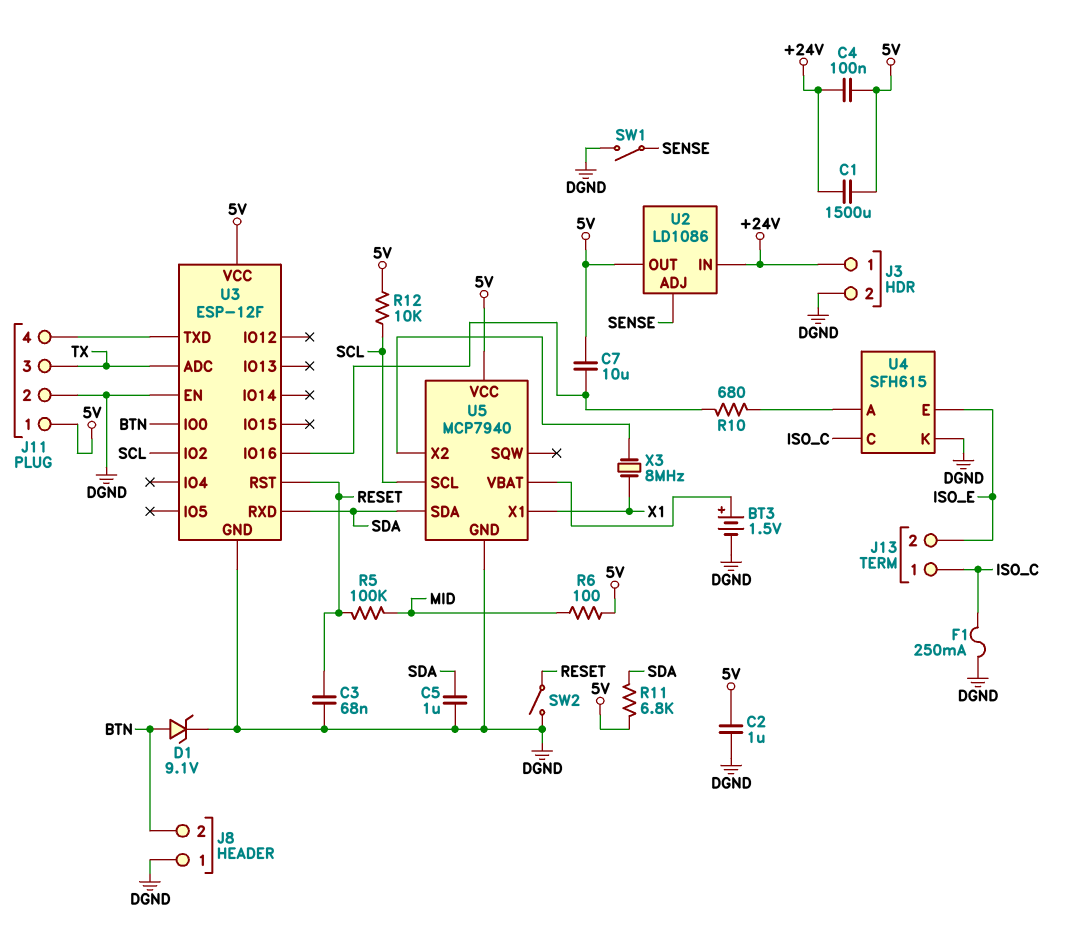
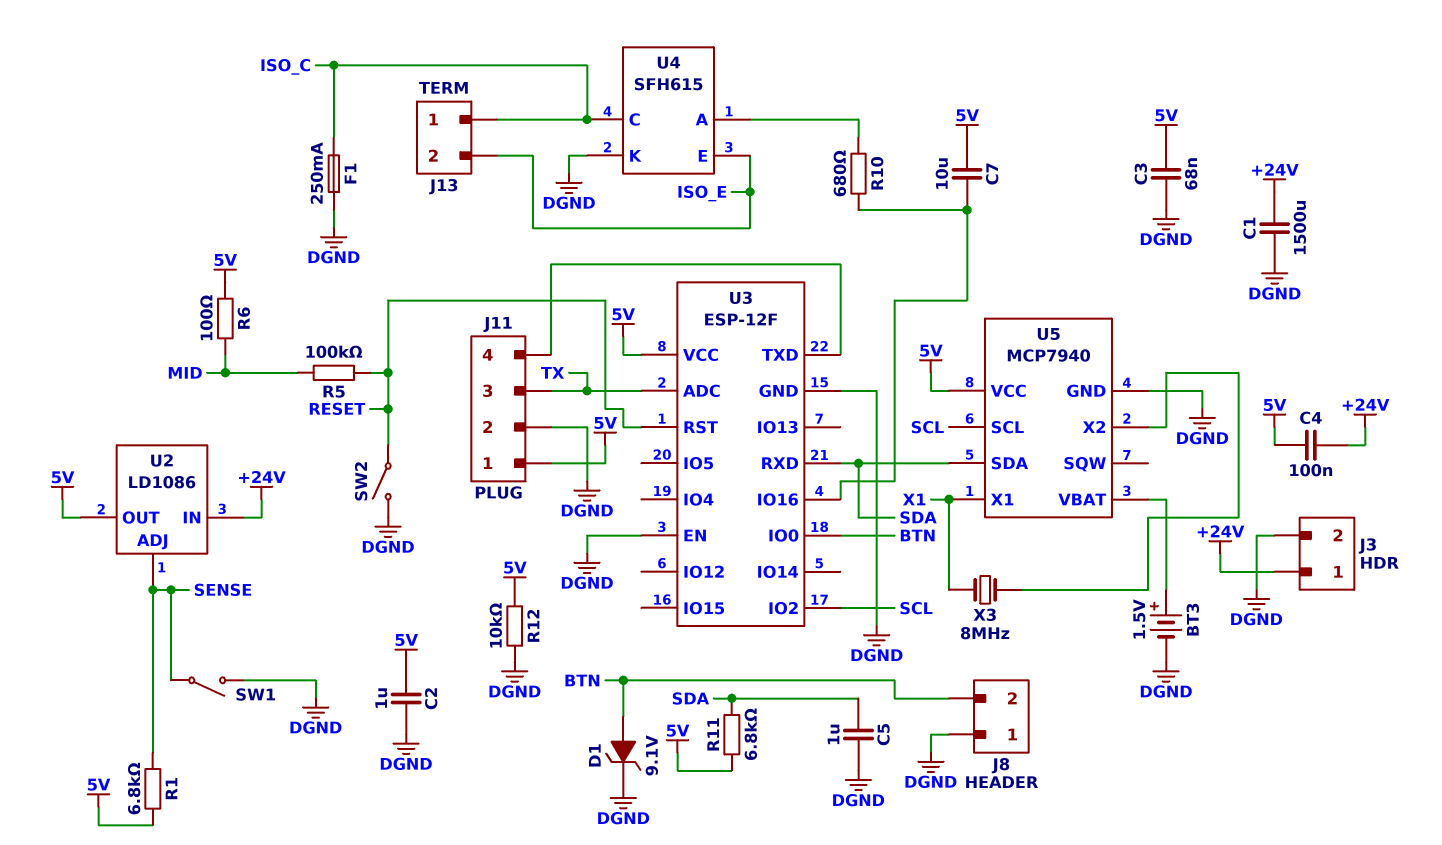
C1: 1500uF (+24V, 5V) -> 1500uF (+24V, DGND)
C3: 68nF (DGND, RESET) -> 68nF (5V, DGND)
R1: none -> 6.8k (5V, SENSE)
R12: 10k (5V, SCL) -> 10k (5V, DGND)

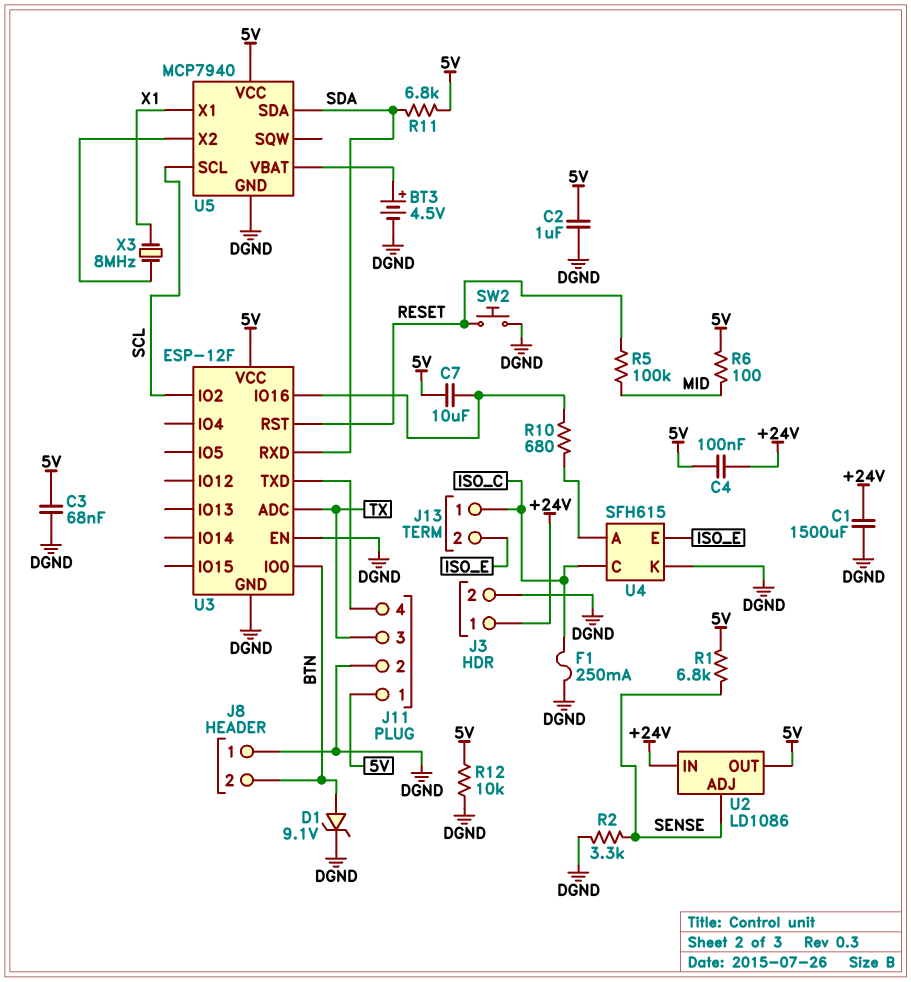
BT3: 1.5V (plus U5/VBAT, minus DGND) -> 4.5V (plus U5/VBAT, minus DGND)
C5: 1uF (DGND, SDA) -> none
R2: none -> 3.3k (DGND, SENSE)
SW1: switch (DGND, SENSE) -> none
SW2: switch (DGND, RESET) -> button (DGND, RESET)

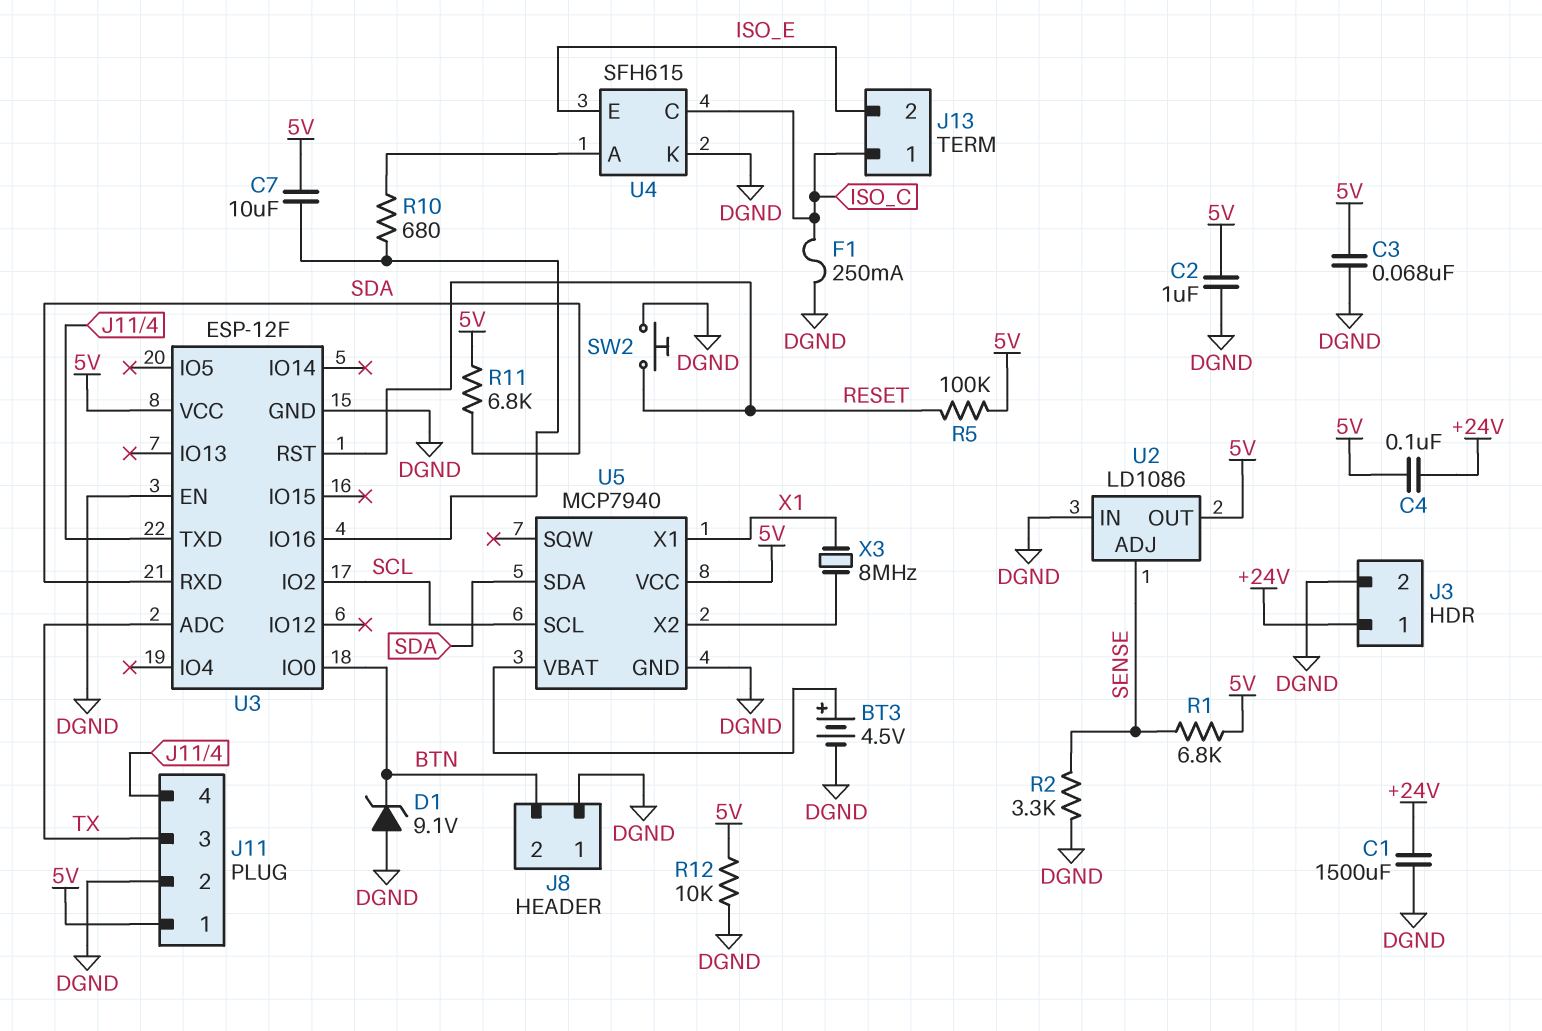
D1: zener 9.1V (A BTN, K DGND) -> zener 9.1V (A DGND, K BTN)
R5: 100k (MID, RESET) -> 100k (5V, RESET)
R6: 100 (5V, MID) -> none
U2 pin IN: +24V -> DGND

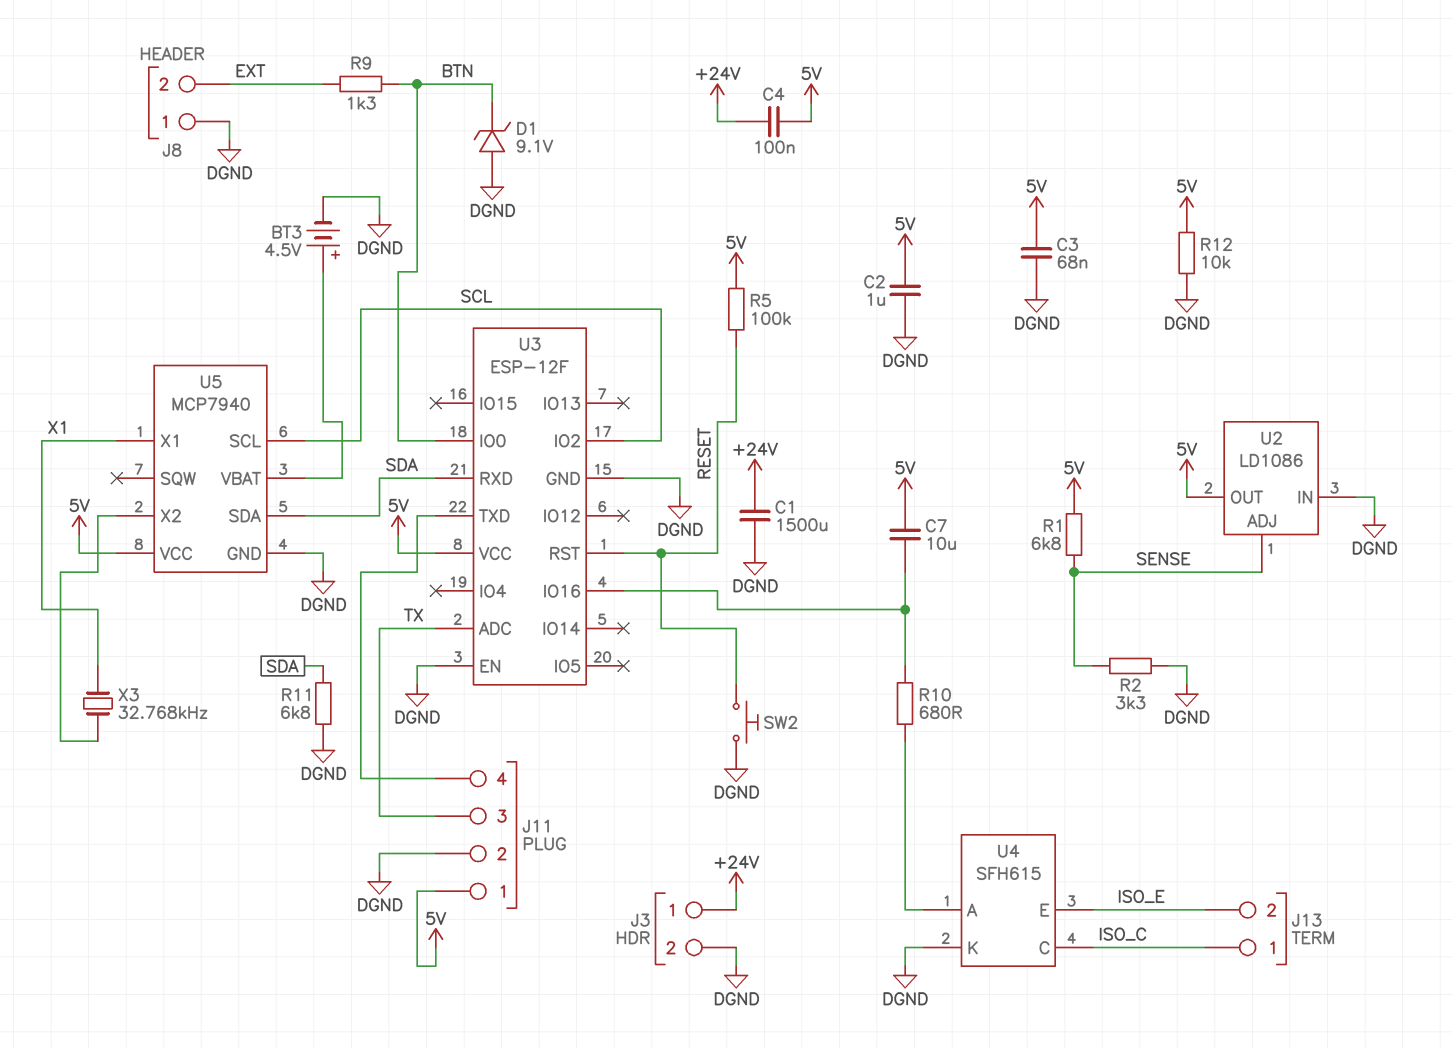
F1: 250mA (DGND, ISO_C) -> none
J8 pin 2: BTN -> EXT
R9: none -> 1.3k (BTN, EXT)
R11: 6.8k (5V, SDA) -> 6.8k (DGND, SDA)
X3: 8MHz (U5/X2, X1) -> 32.768kHz (U5/X2, X1)

